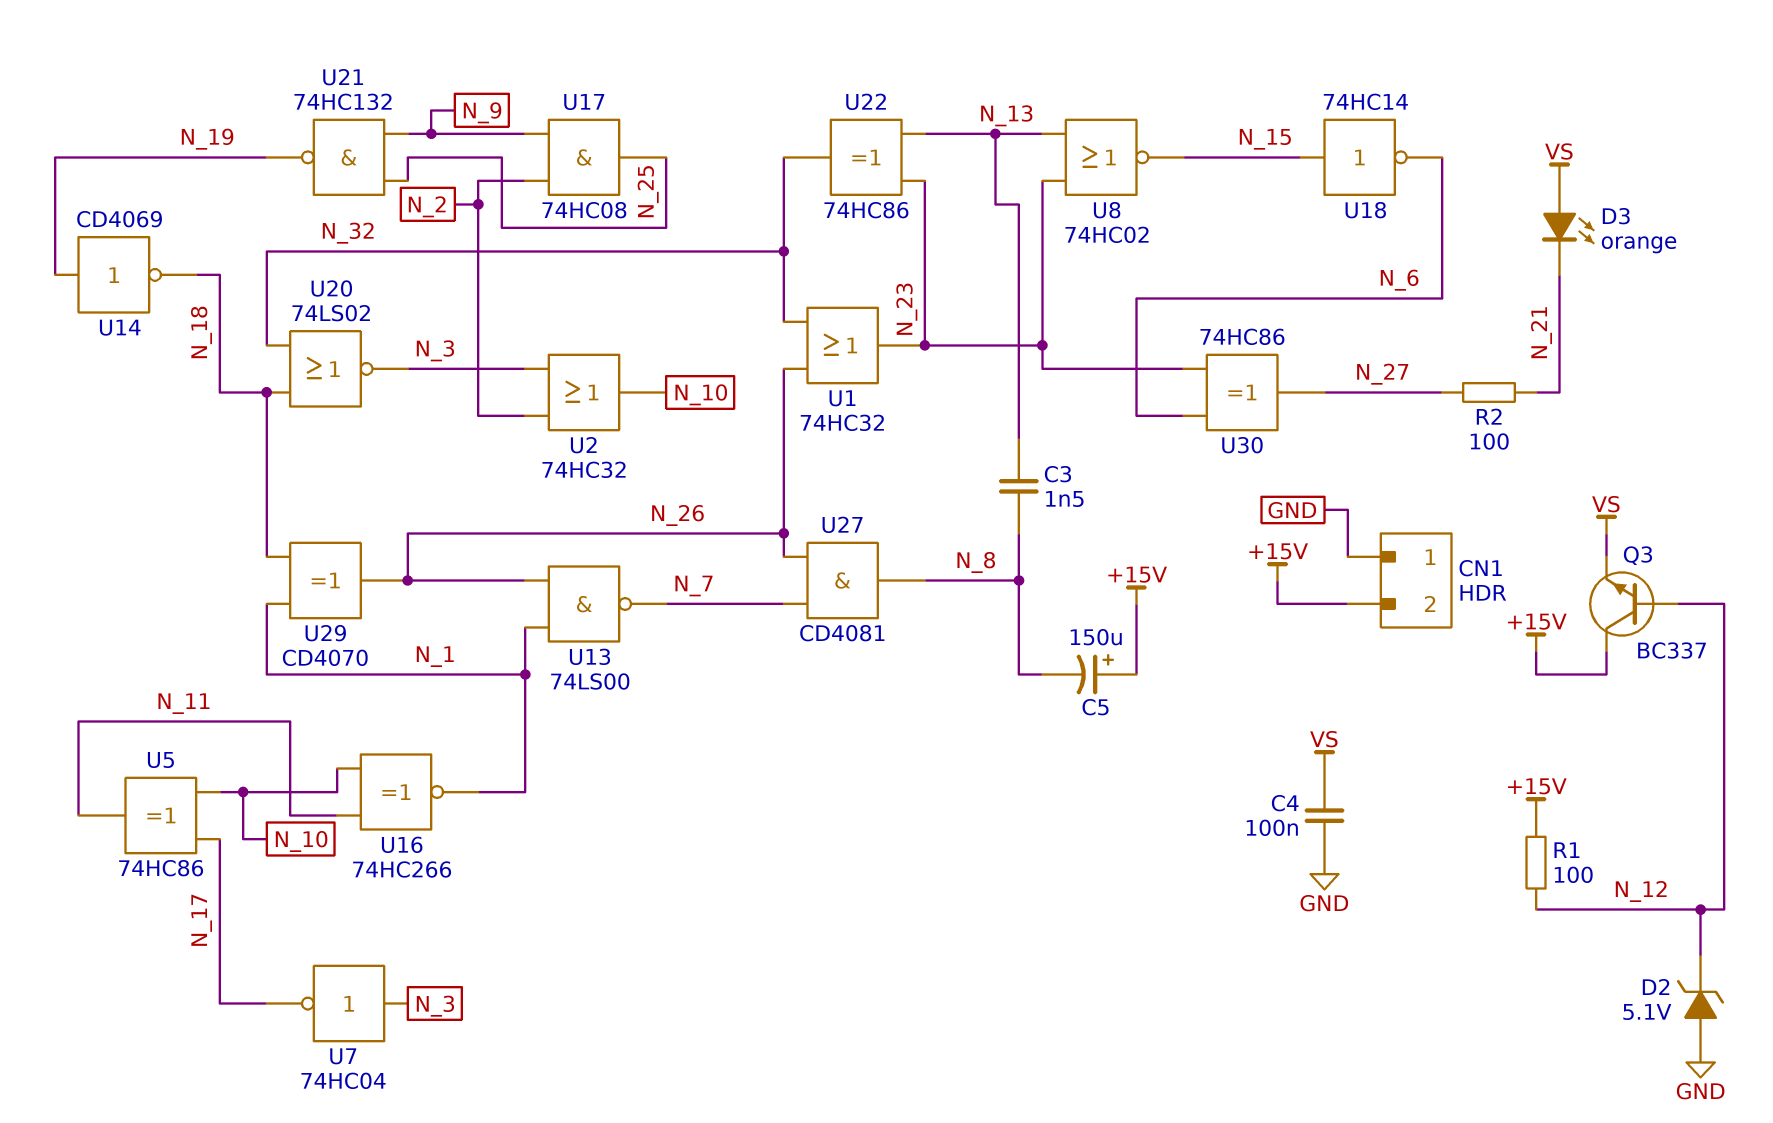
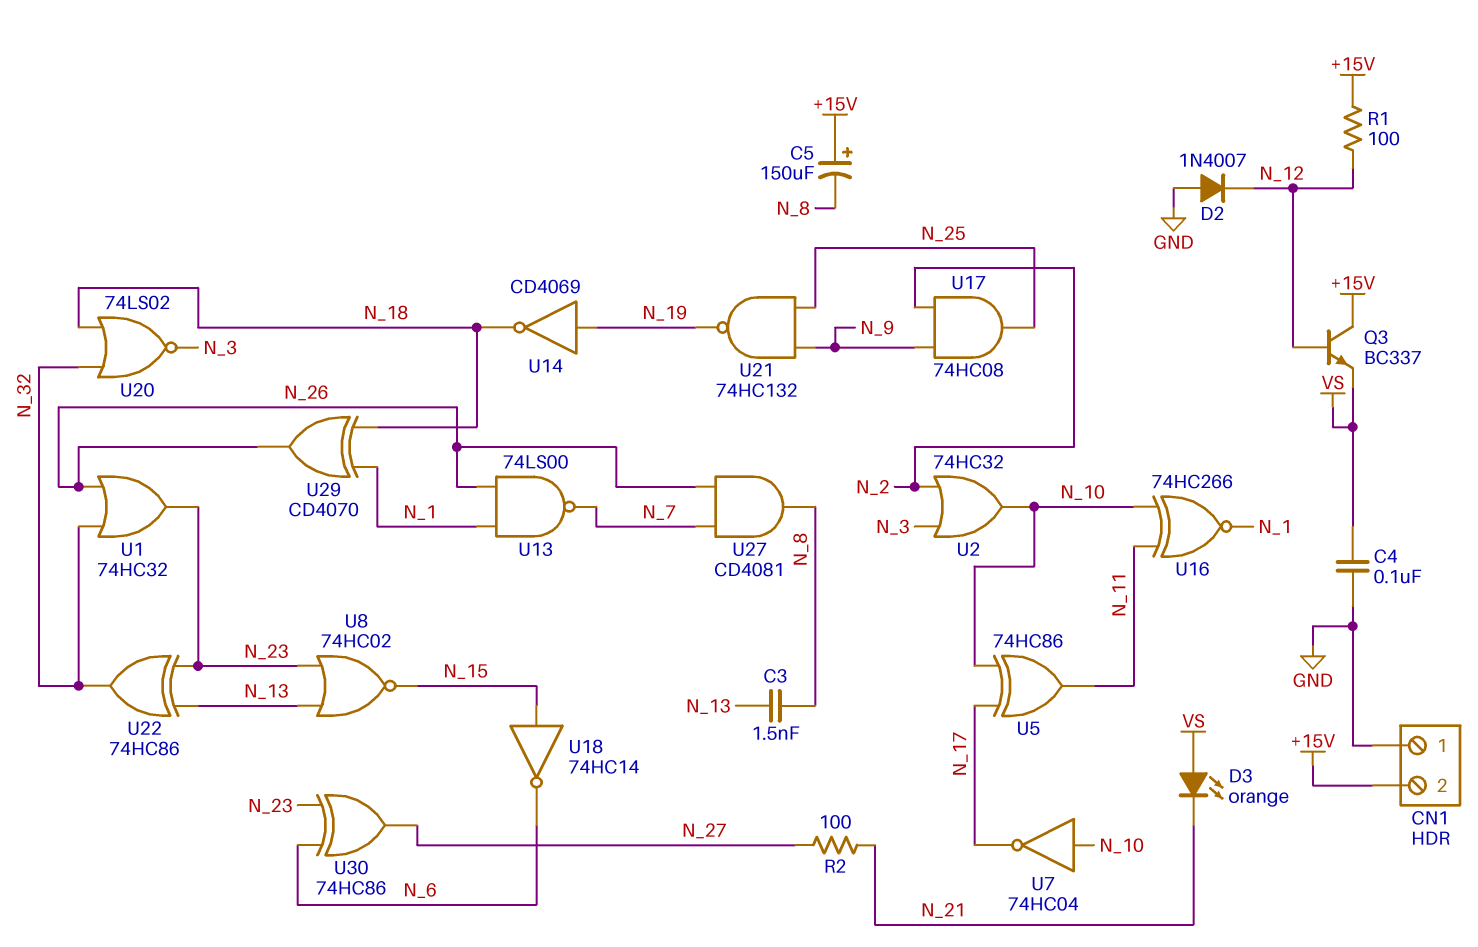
D2: zener 5.1V (A GND, K N_12) -> diode 1N4007 (A GND, K N_12)
U7: NOT 74HC04 (in N_3, out N_17) -> NOT 74HC04 (in N_10, out N_17)

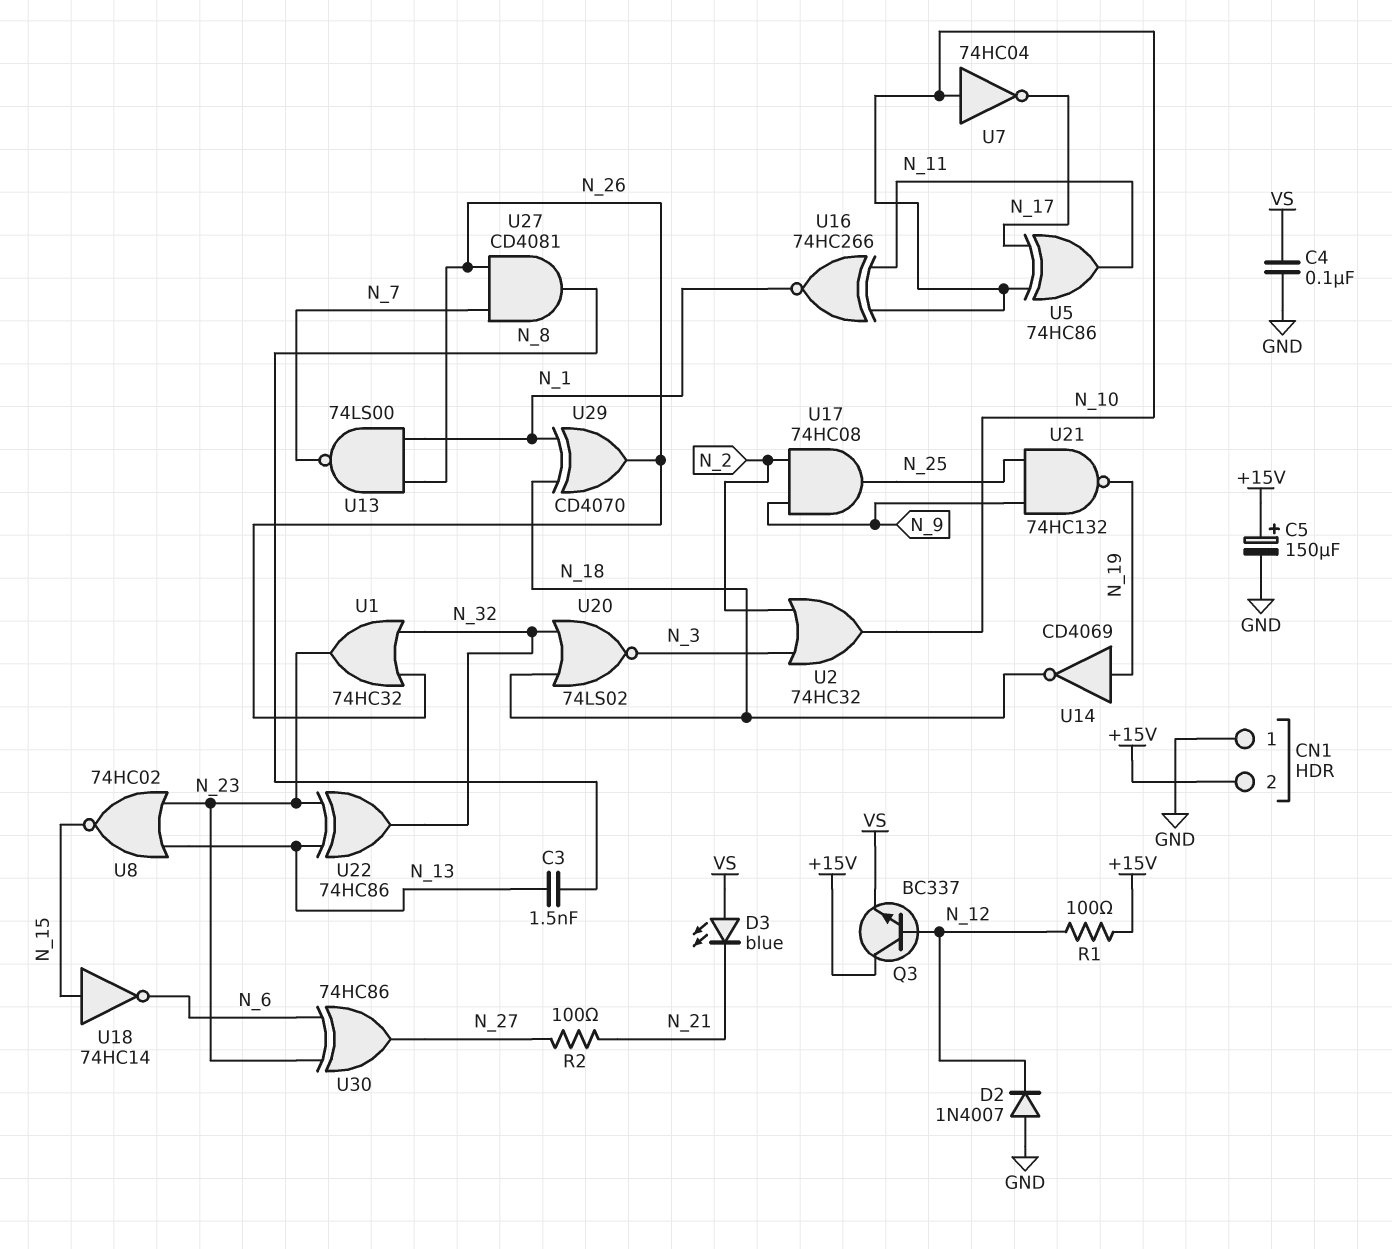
C5: 150uF (plus +15V, minus N_8) -> 150uF (plus +15V, minus GND)
D3: LED orange (A VS, K N_21) -> LED blue (A VS, K N_21)

